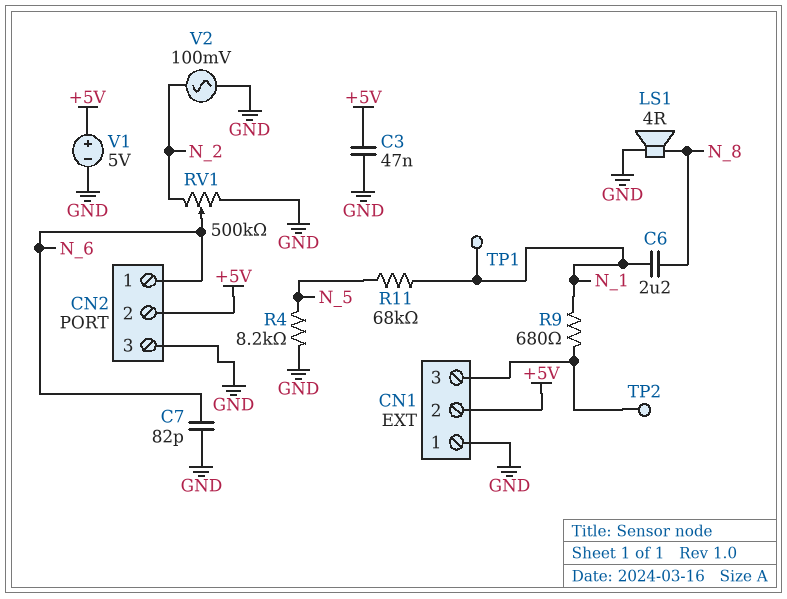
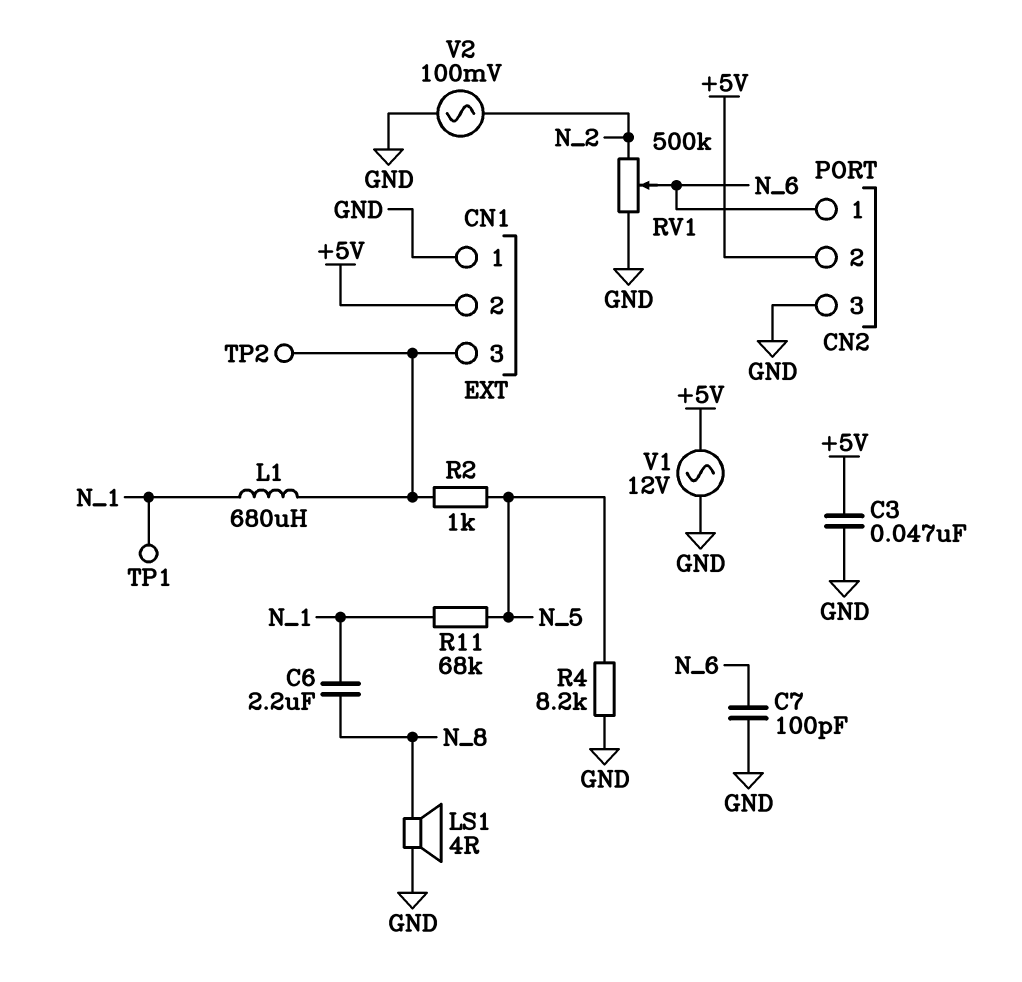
C7: 82pF (GND, N_6) -> 100pF (GND, N_6)
L1: none -> 680uH (CN1/3, N_1)
R2: none -> 1k (CN1/3, N_5)
R9: 680 (CN1/3, N_1) -> none
V1: 5V (plus +5V, minus GND) -> AC 12V (+5V, GND)

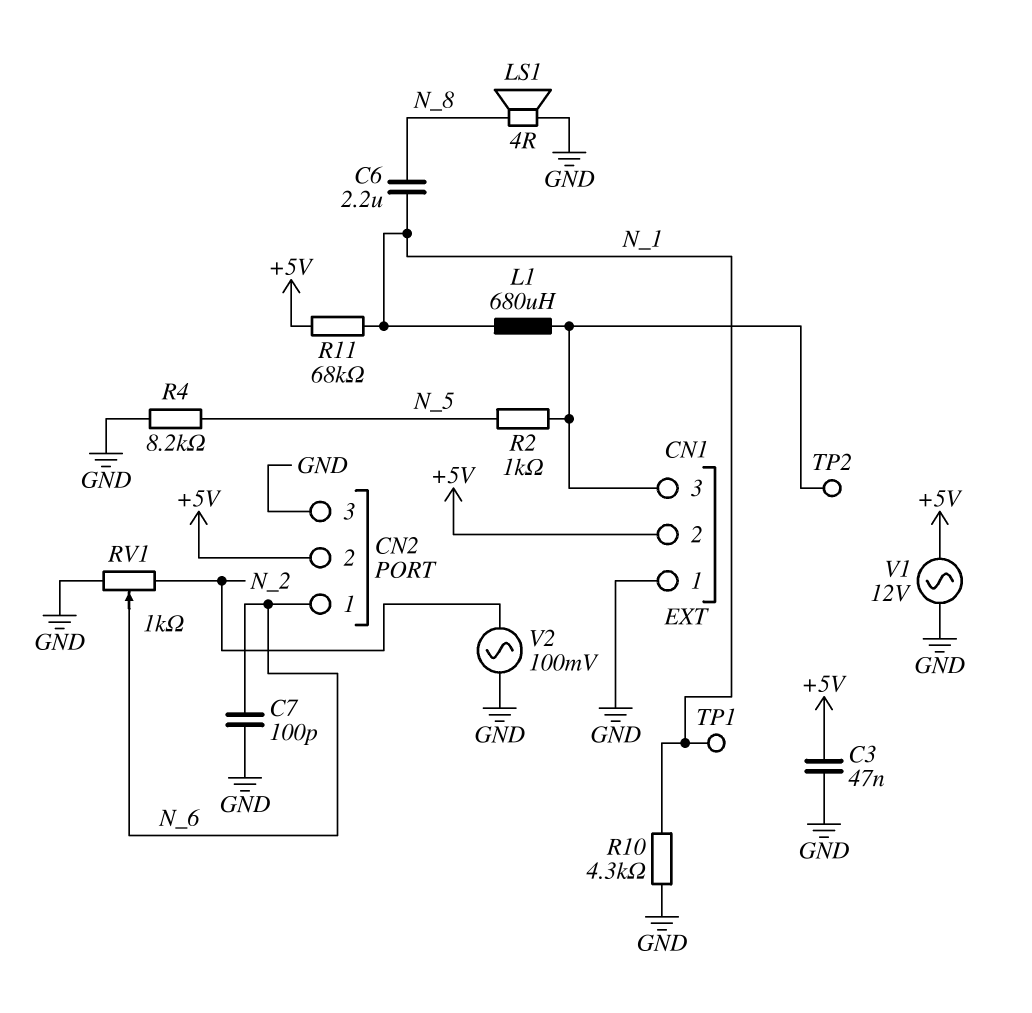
R10: none -> 4.3k (GND, N_1)
R11: 68k (N_1, N_5) -> 68k (+5V, N_1)
RV1: 500k (GND, N_2, wiper N_6) -> 1k (GND, N_2, wiper N_6)

